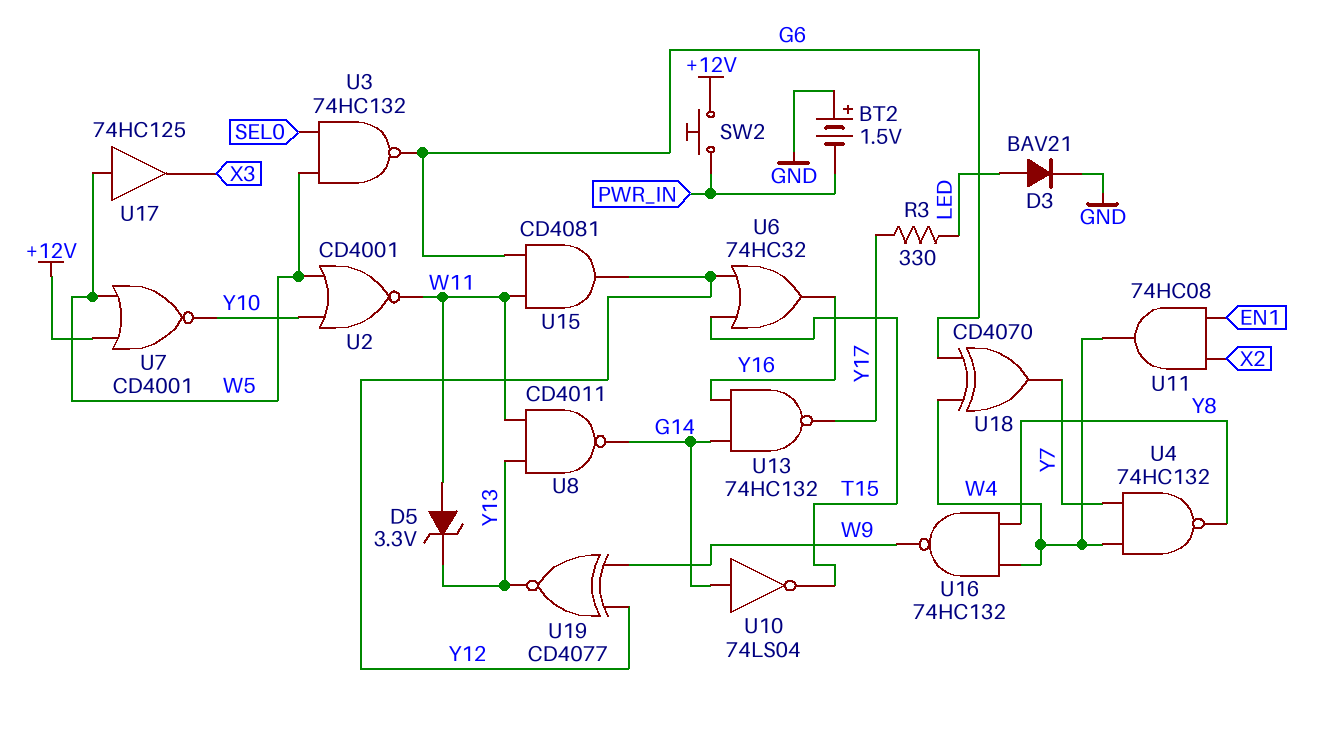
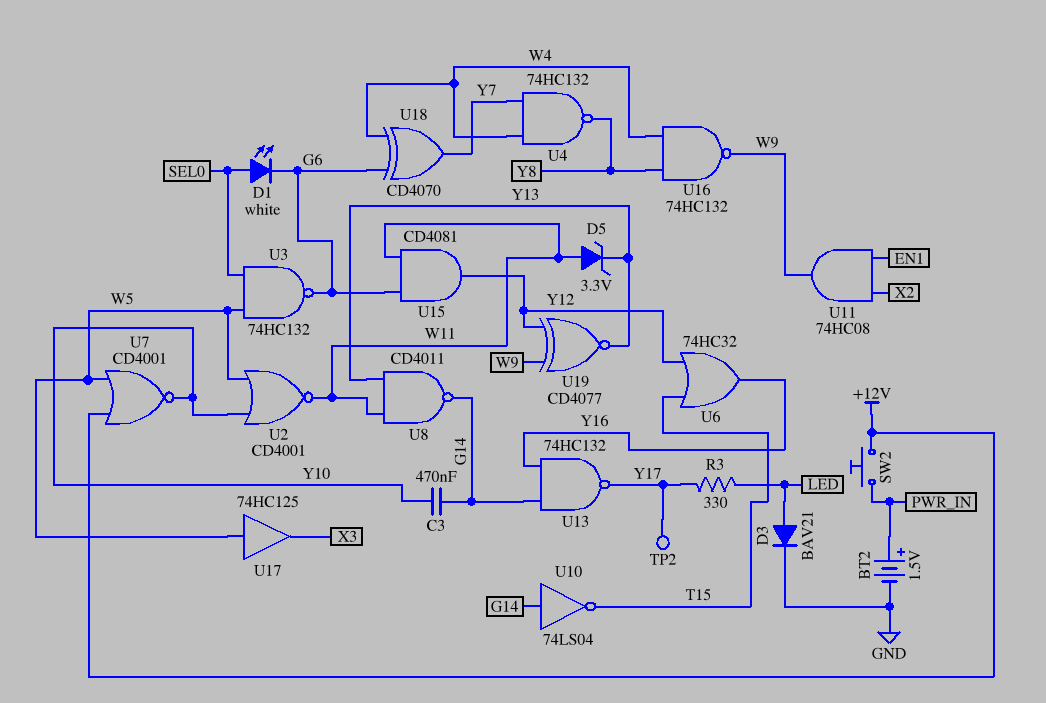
BT2: 1.5V (plus GND, minus PWR_IN) -> 1.5V (plus PWR_IN, minus GND)
C3: none -> 470nF (G14, Y10)
D1: none -> LED white (A SEL0, K G6)
TP2: none -> test point (Y17)
U11: AND 74HC08 (in EN1, in X2, out W4) -> AND 74HC08 (in EN1, in X2, out W9)

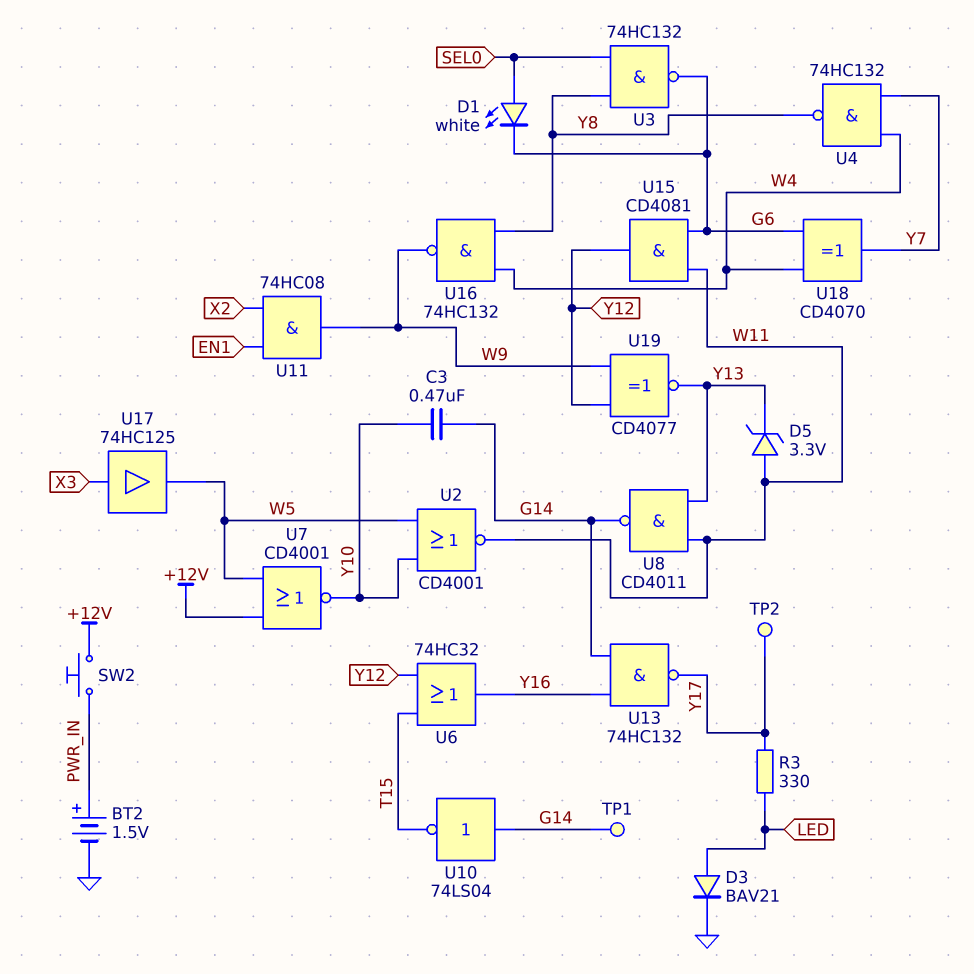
TP1: none -> test point (G14)
U3: NAND 74HC132 (in SEL0, in W5, out G6) -> NAND 74HC132 (in SEL0, in Y8, out G6)
U17: buffer 74HC125 (in W5, out X3) -> buffer 74HC125 (in X3, out W5)

